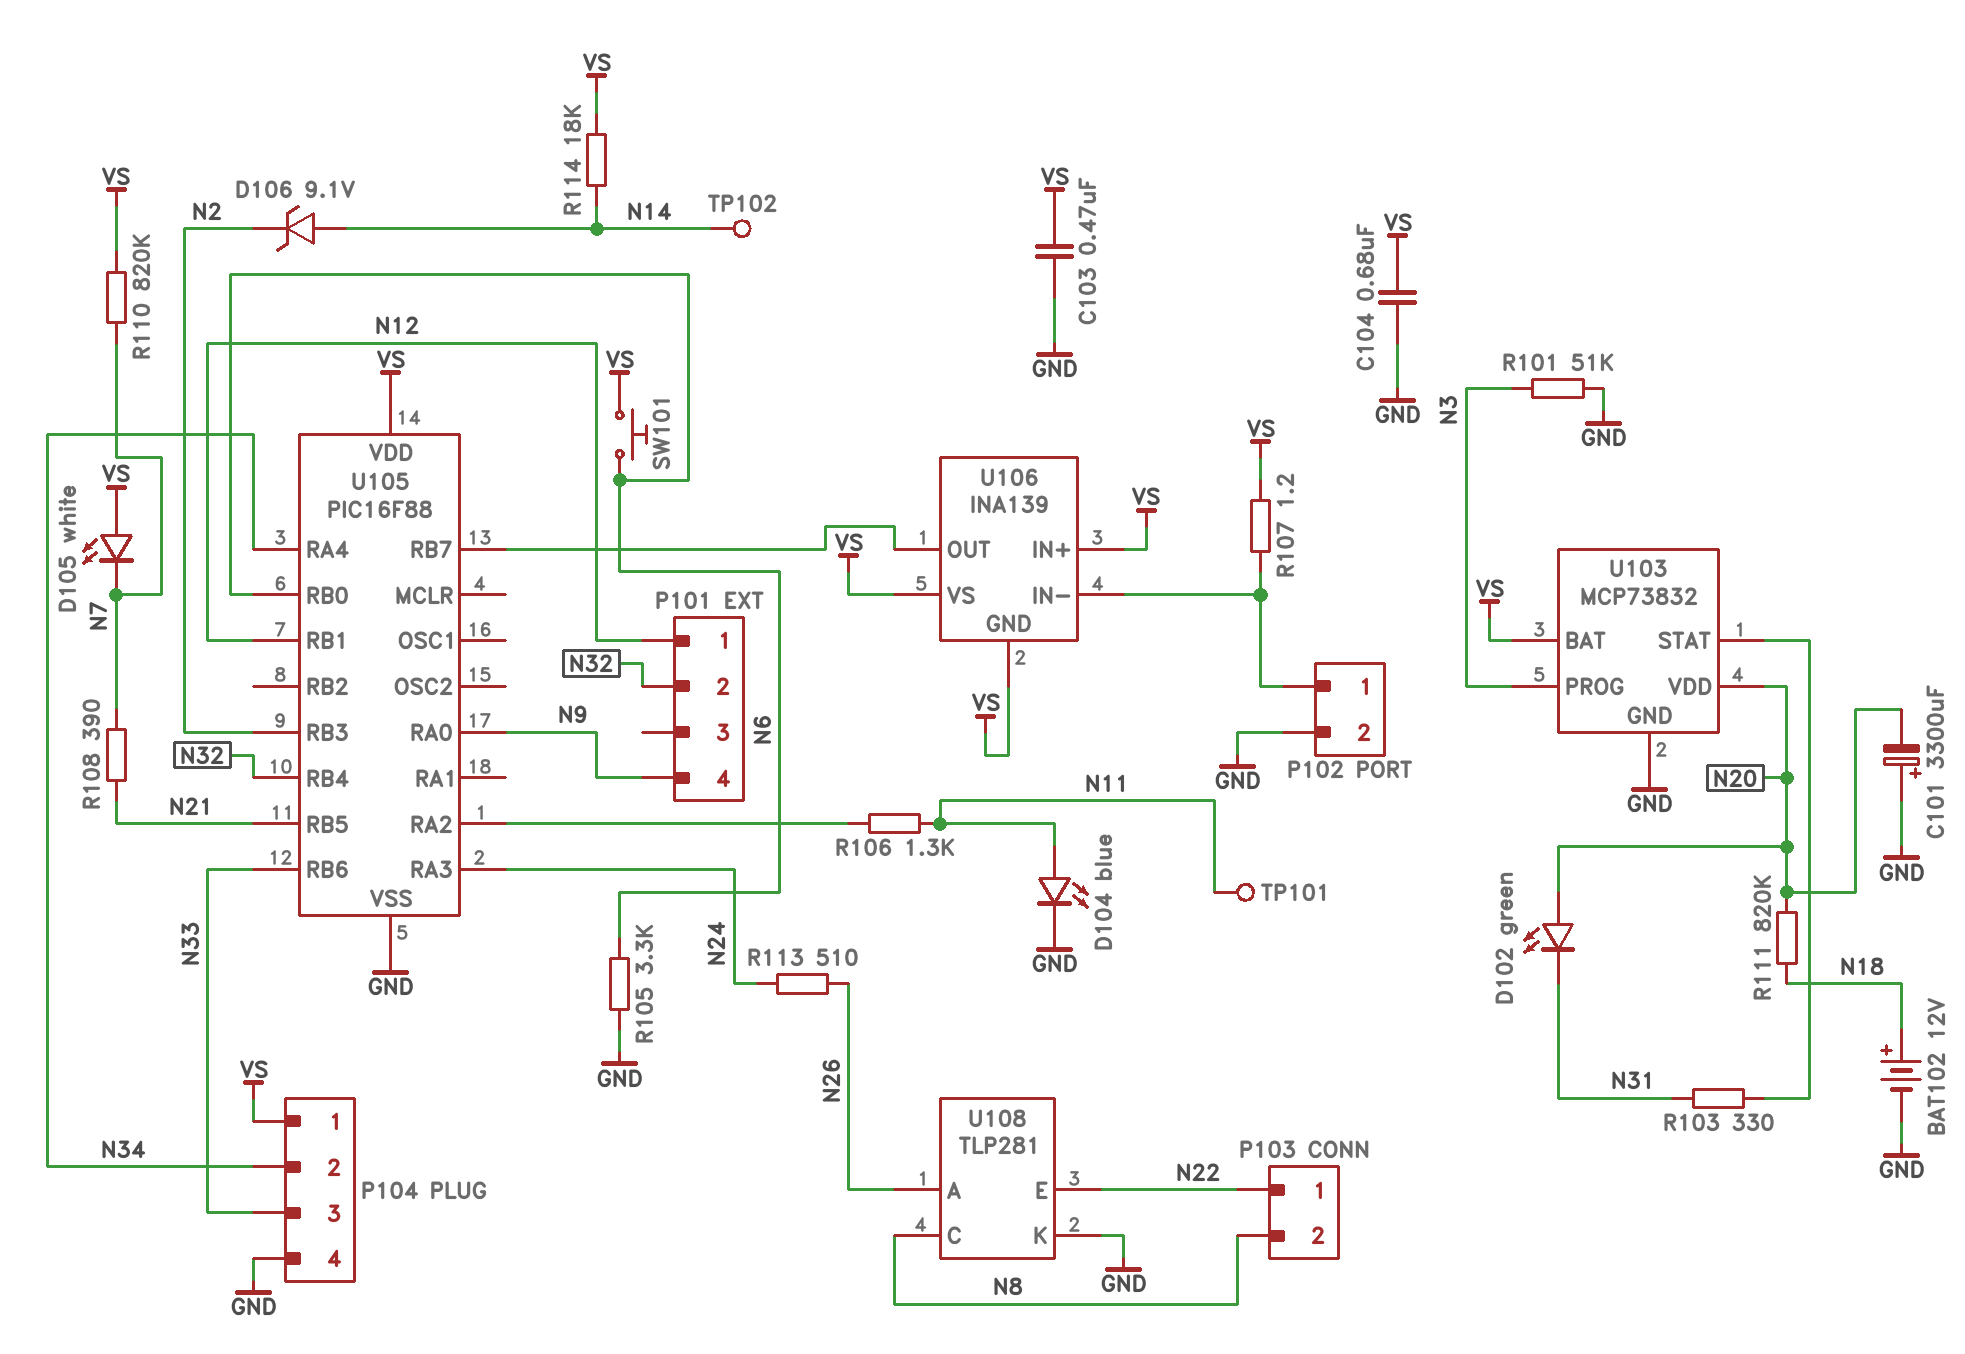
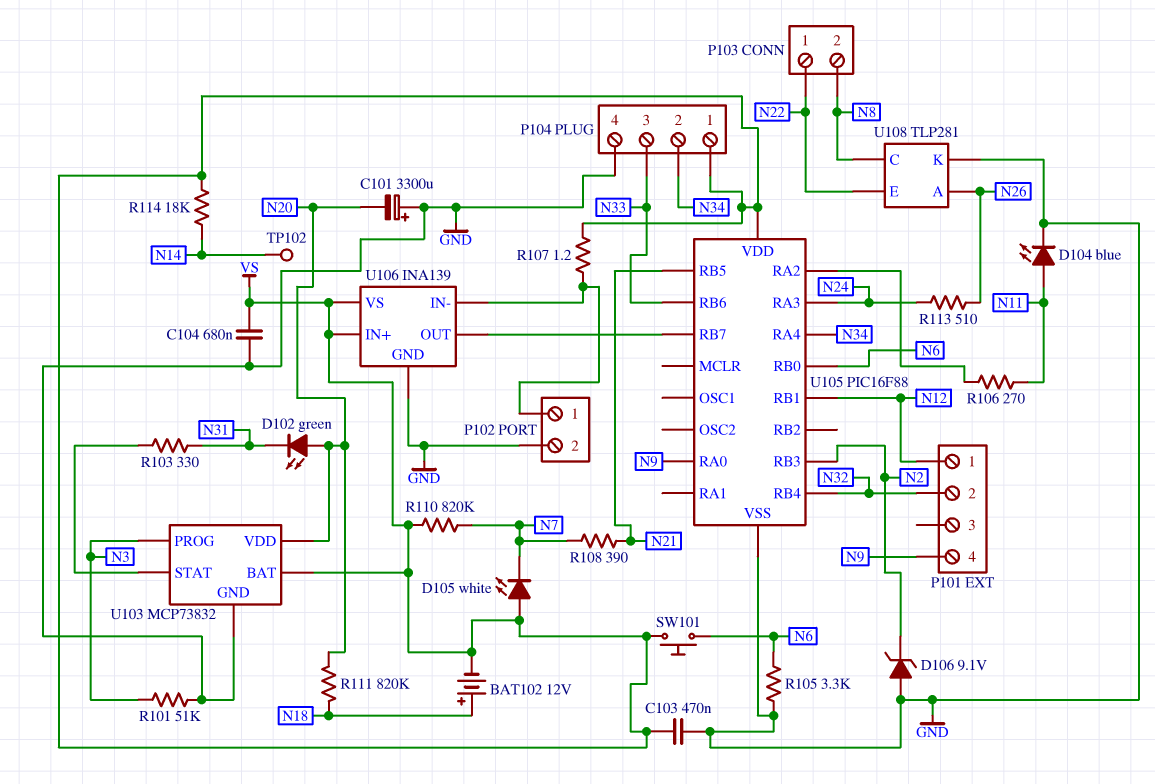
BAT102: 12V (plus N18, minus GND) -> 12V (plus N18, minus VS)
D106: zener 9.1V (A N14, K N2) -> zener 9.1V (A GND, K N2)
R106: 1.3k (N11, U105/RA2) -> 270 (N11, U105/RA2)
TP101: test point (N11) -> none
U106 pin GND: VS -> GND

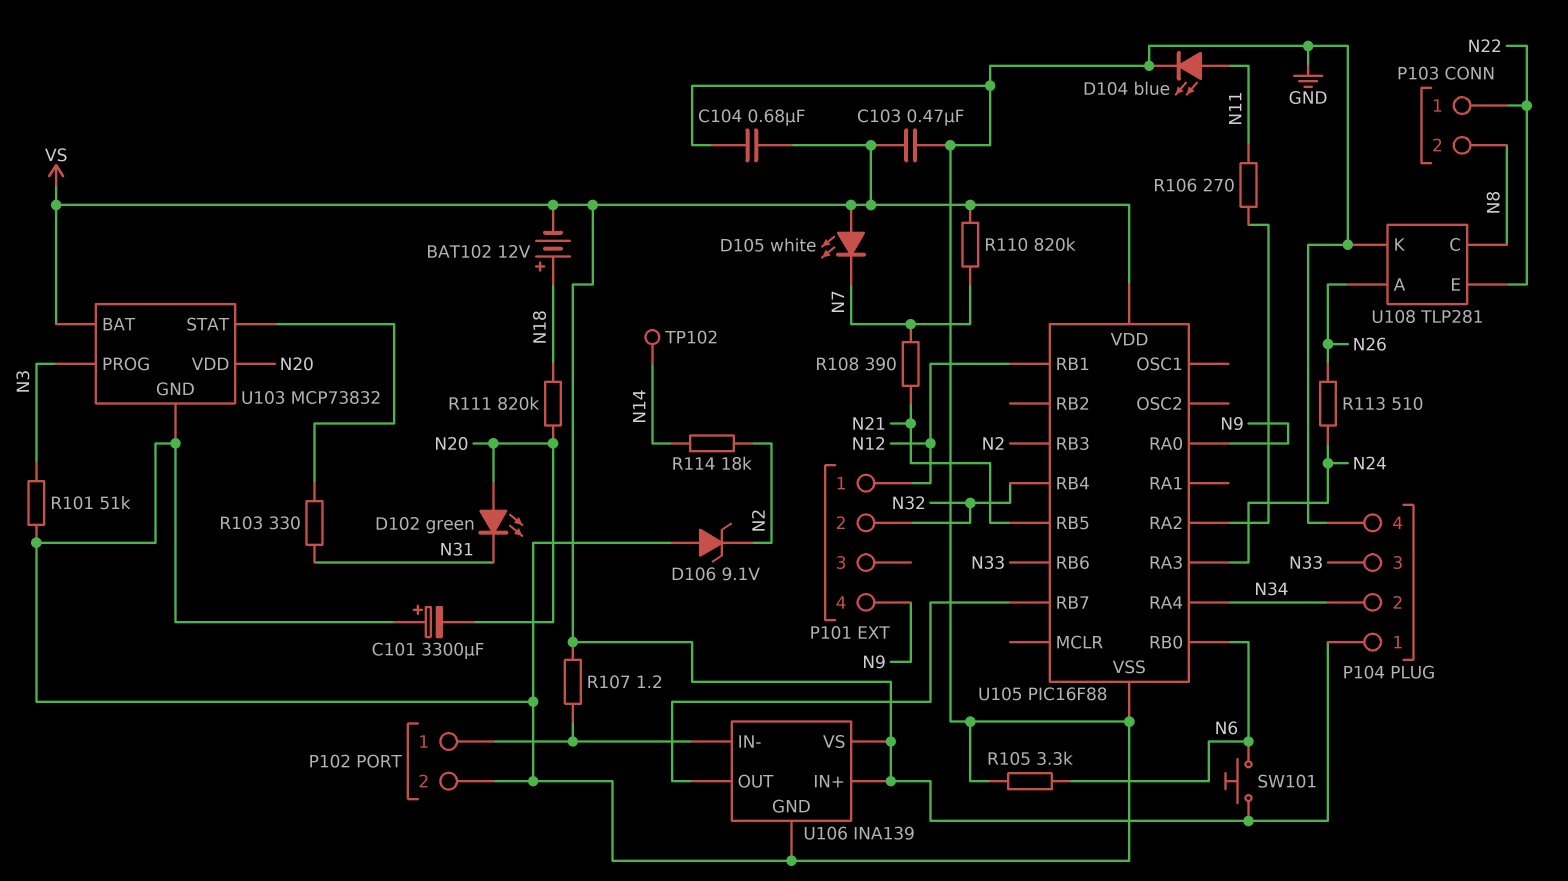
R114: 18k (N14, VS) -> 18k (N2, N14)

